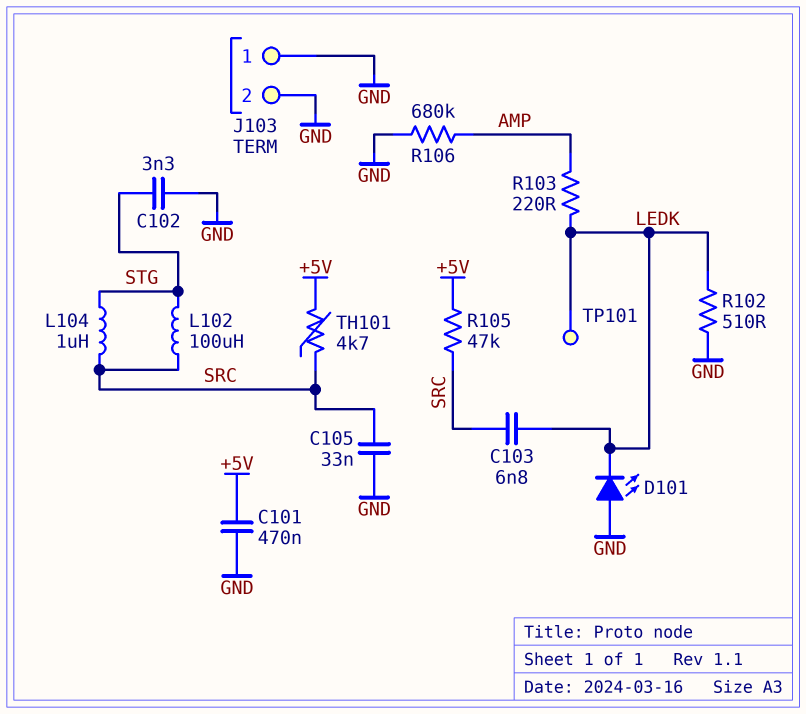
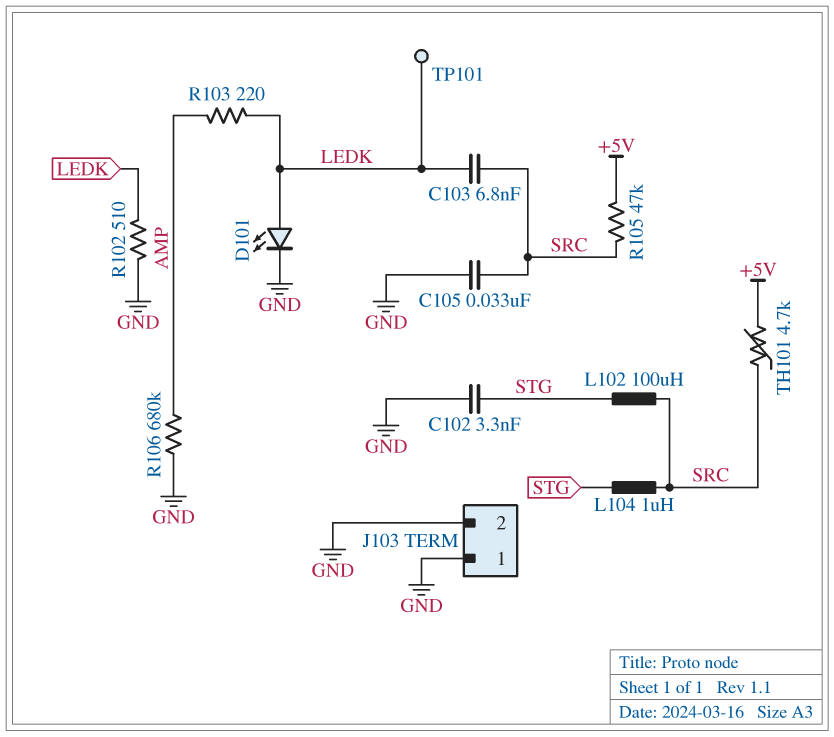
C101: 470nF (+5V, GND) -> none
D101: LED (A GND, K LEDK) -> LED (A LEDK, K GND)

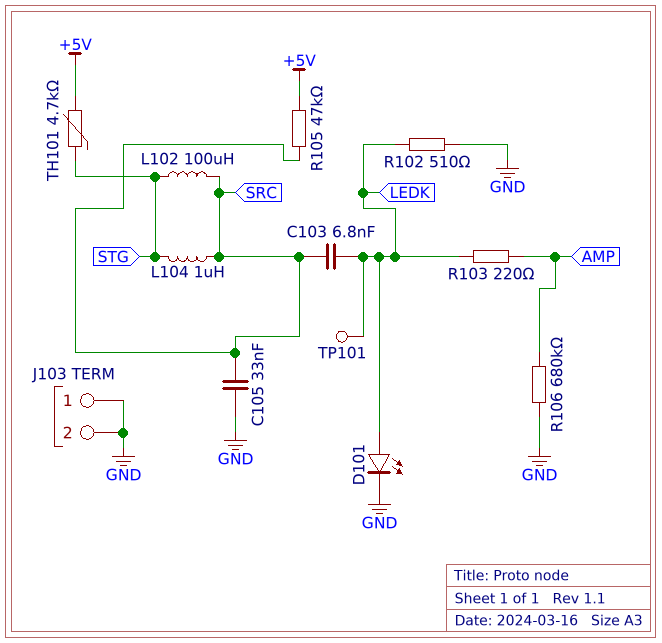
C102: 3.3nF (GND, STG) -> none
TH101: 4.7k (+5V, SRC) -> 4.7k (+5V, STG)

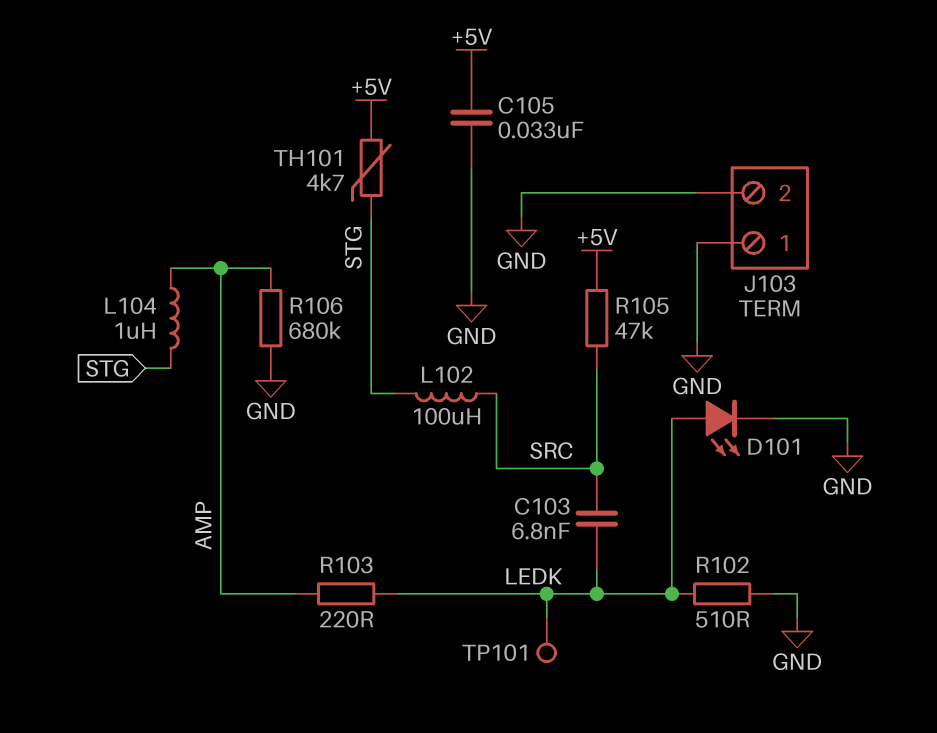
C105: 33nF (GND, SRC) -> 33nF (+5V, GND)
L104: 1uH (SRC, STG) -> 1uH (AMP, STG)

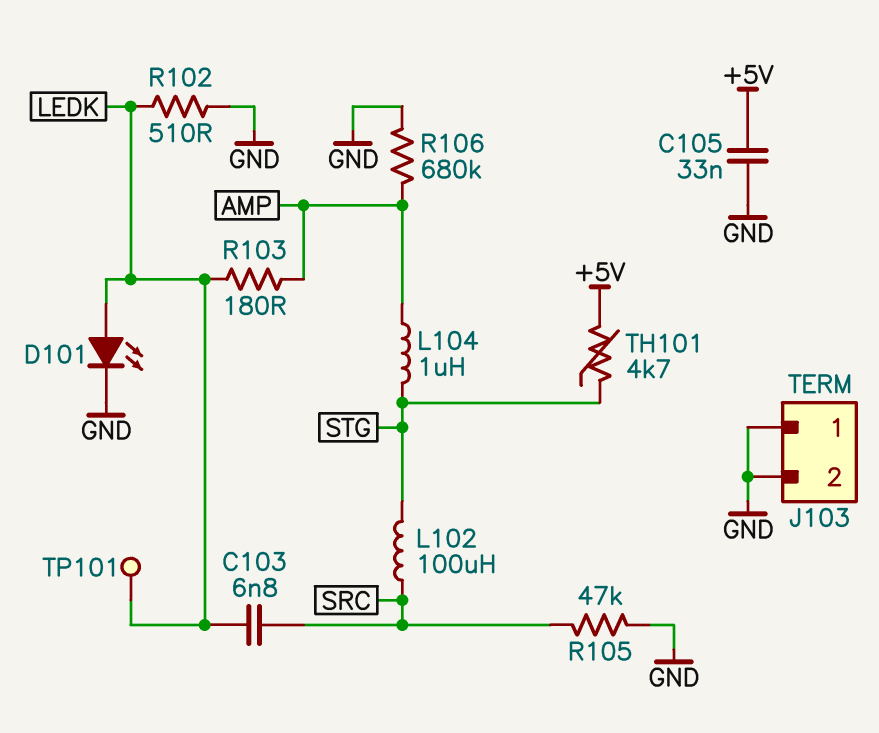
R103: 220 (AMP, LEDK) -> 180 (AMP, LEDK)
R105: 47k (+5V, SRC) -> 47k (GND, SRC)

